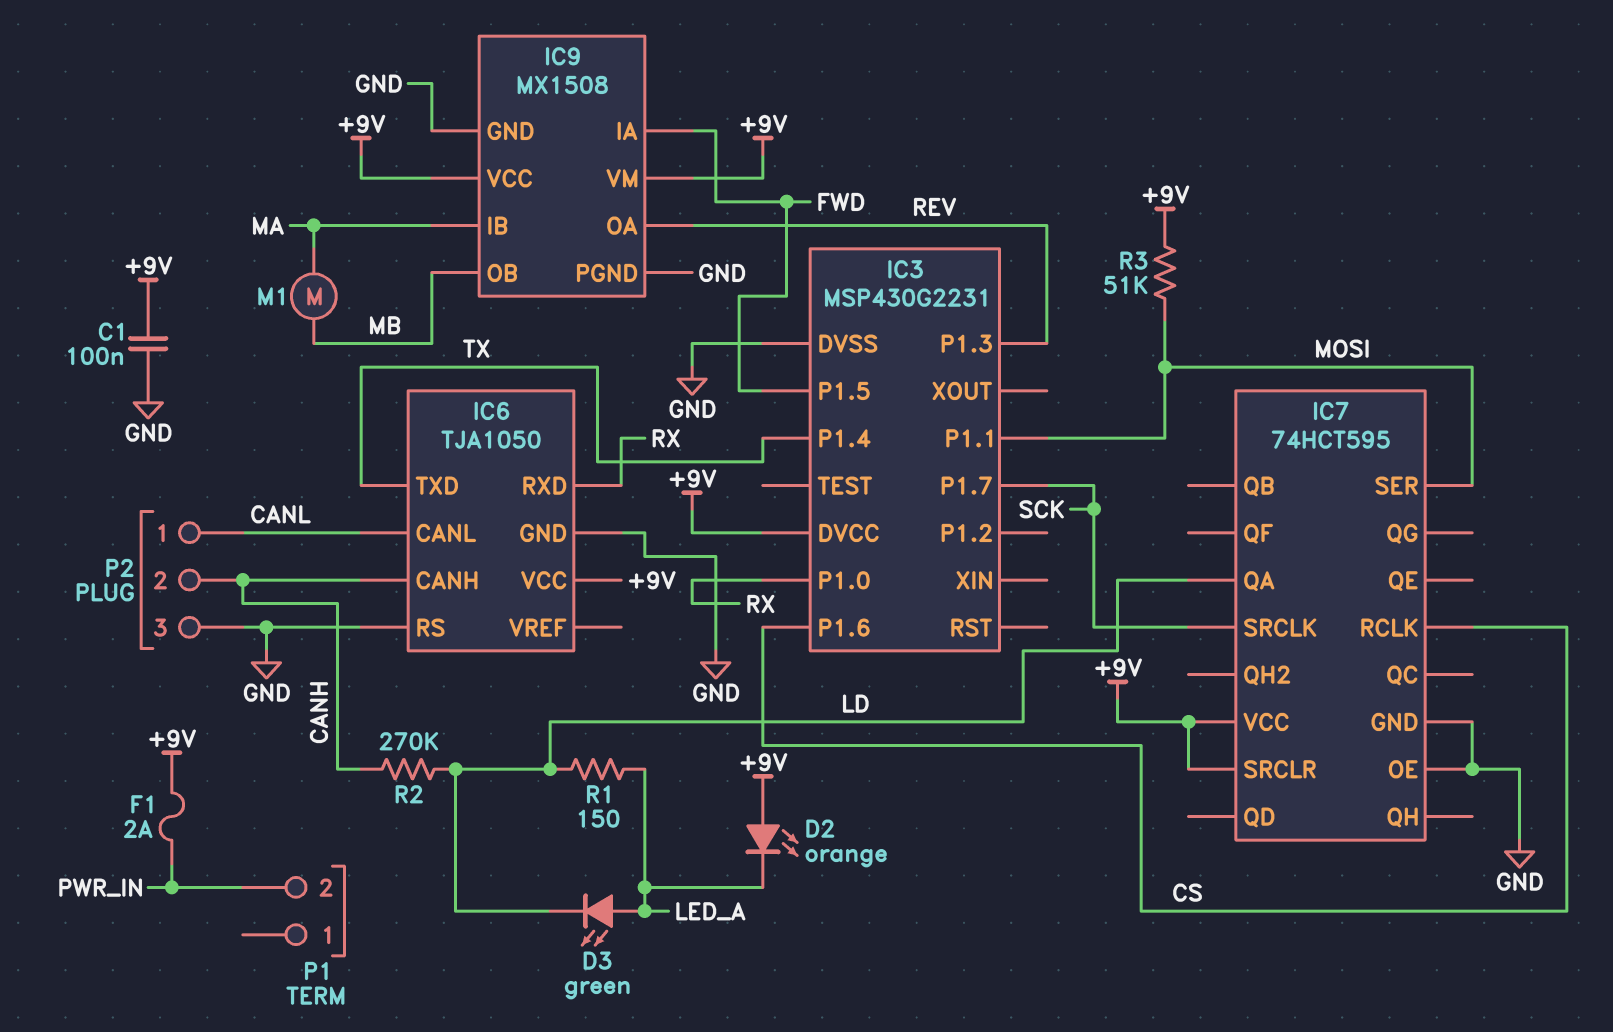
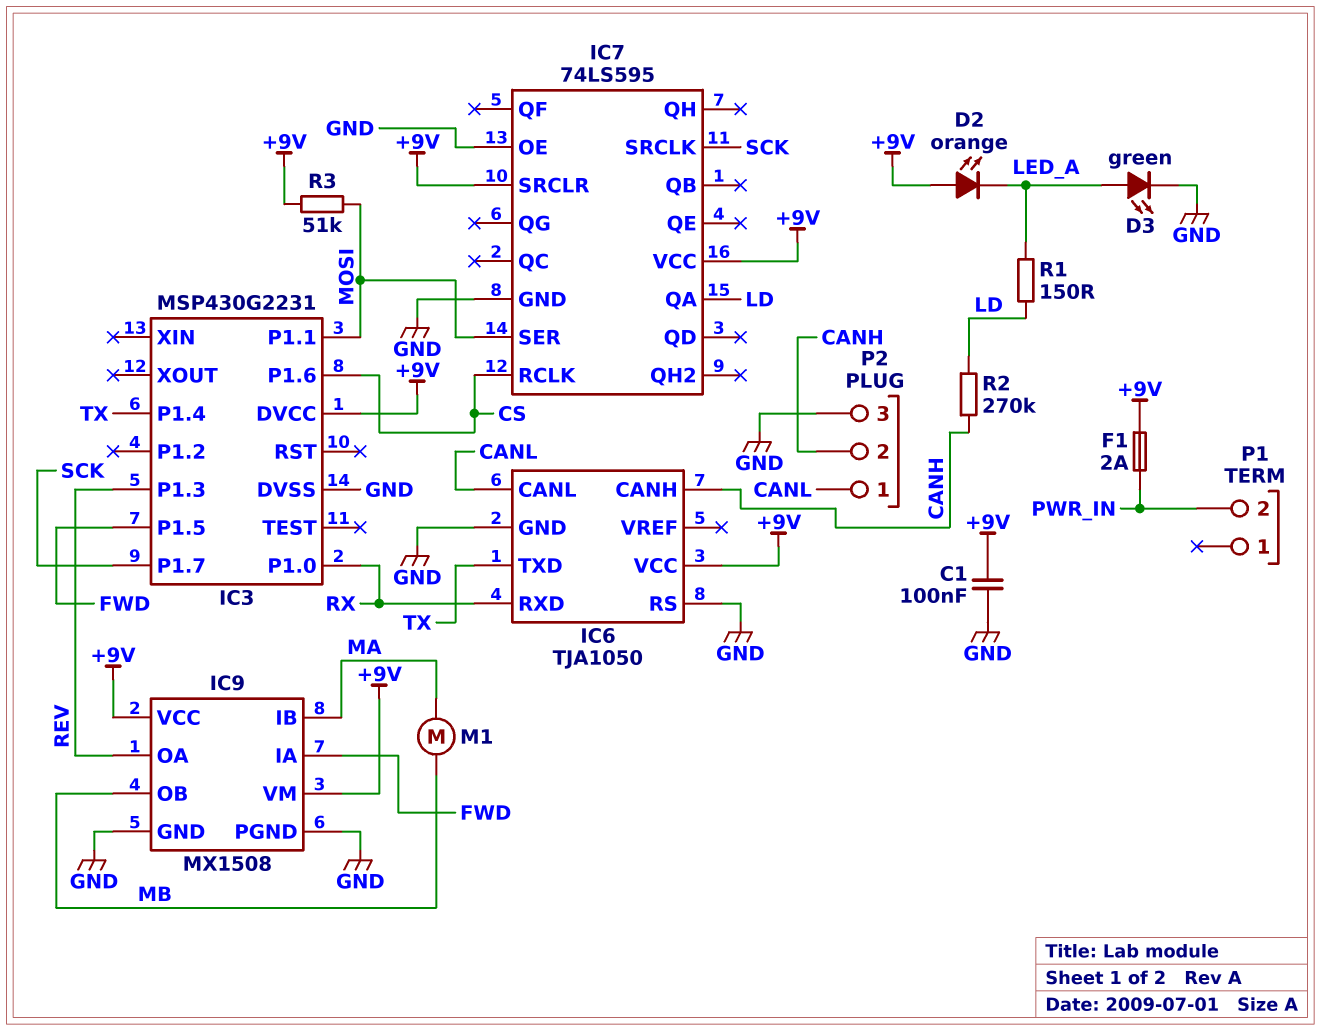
D3: LED green (A LED_A, K LD) -> LED green (A LED_A, K GND)
IC7: 74HCT595 -> 74LS595

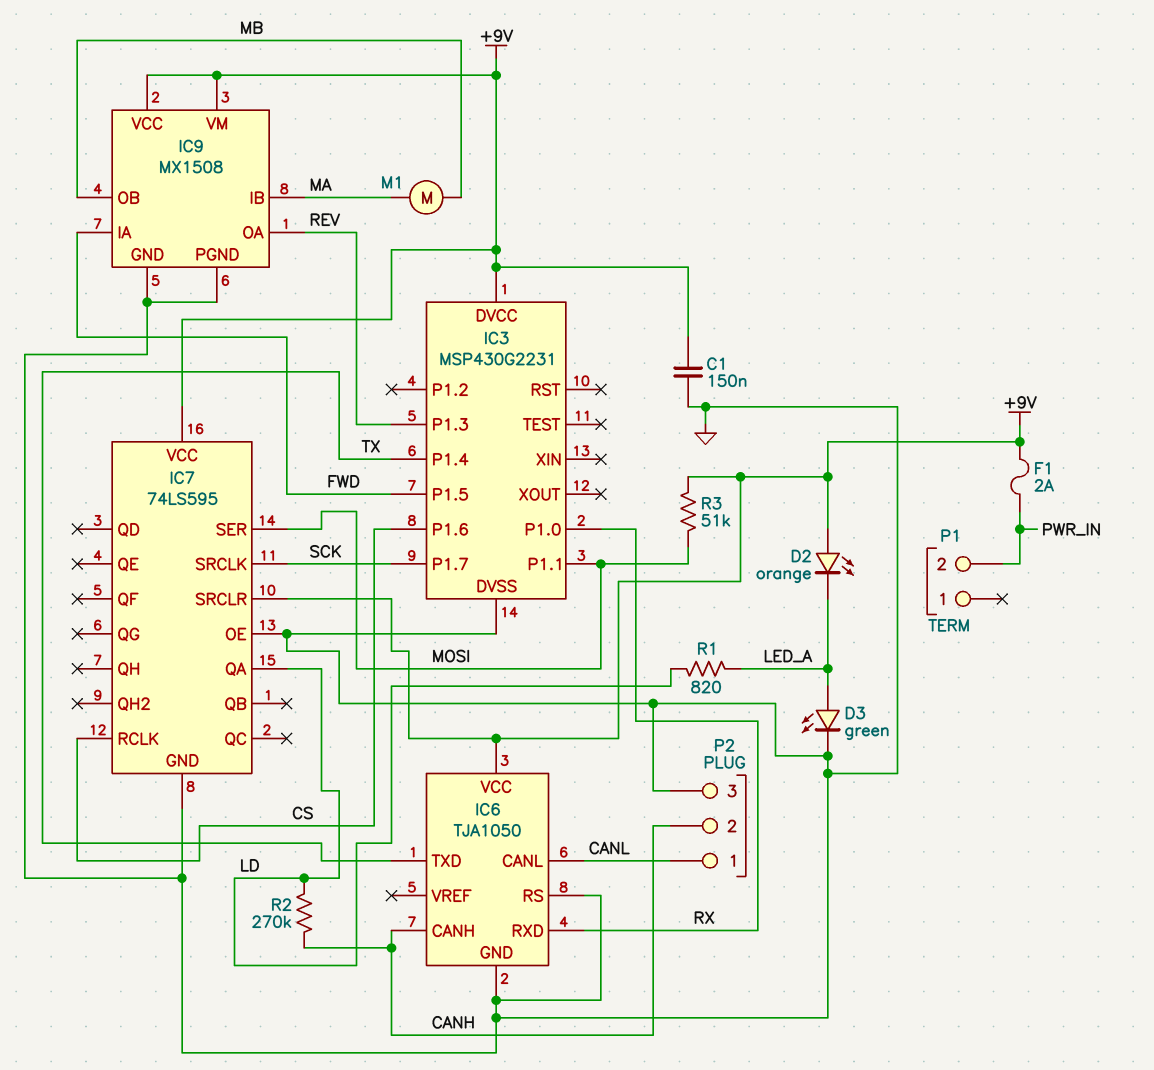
C1: 100nF (+9V, GND) -> 150nF (+9V, GND)
R1: 150 (LD, LED_A) -> 820 (LD, LED_A)

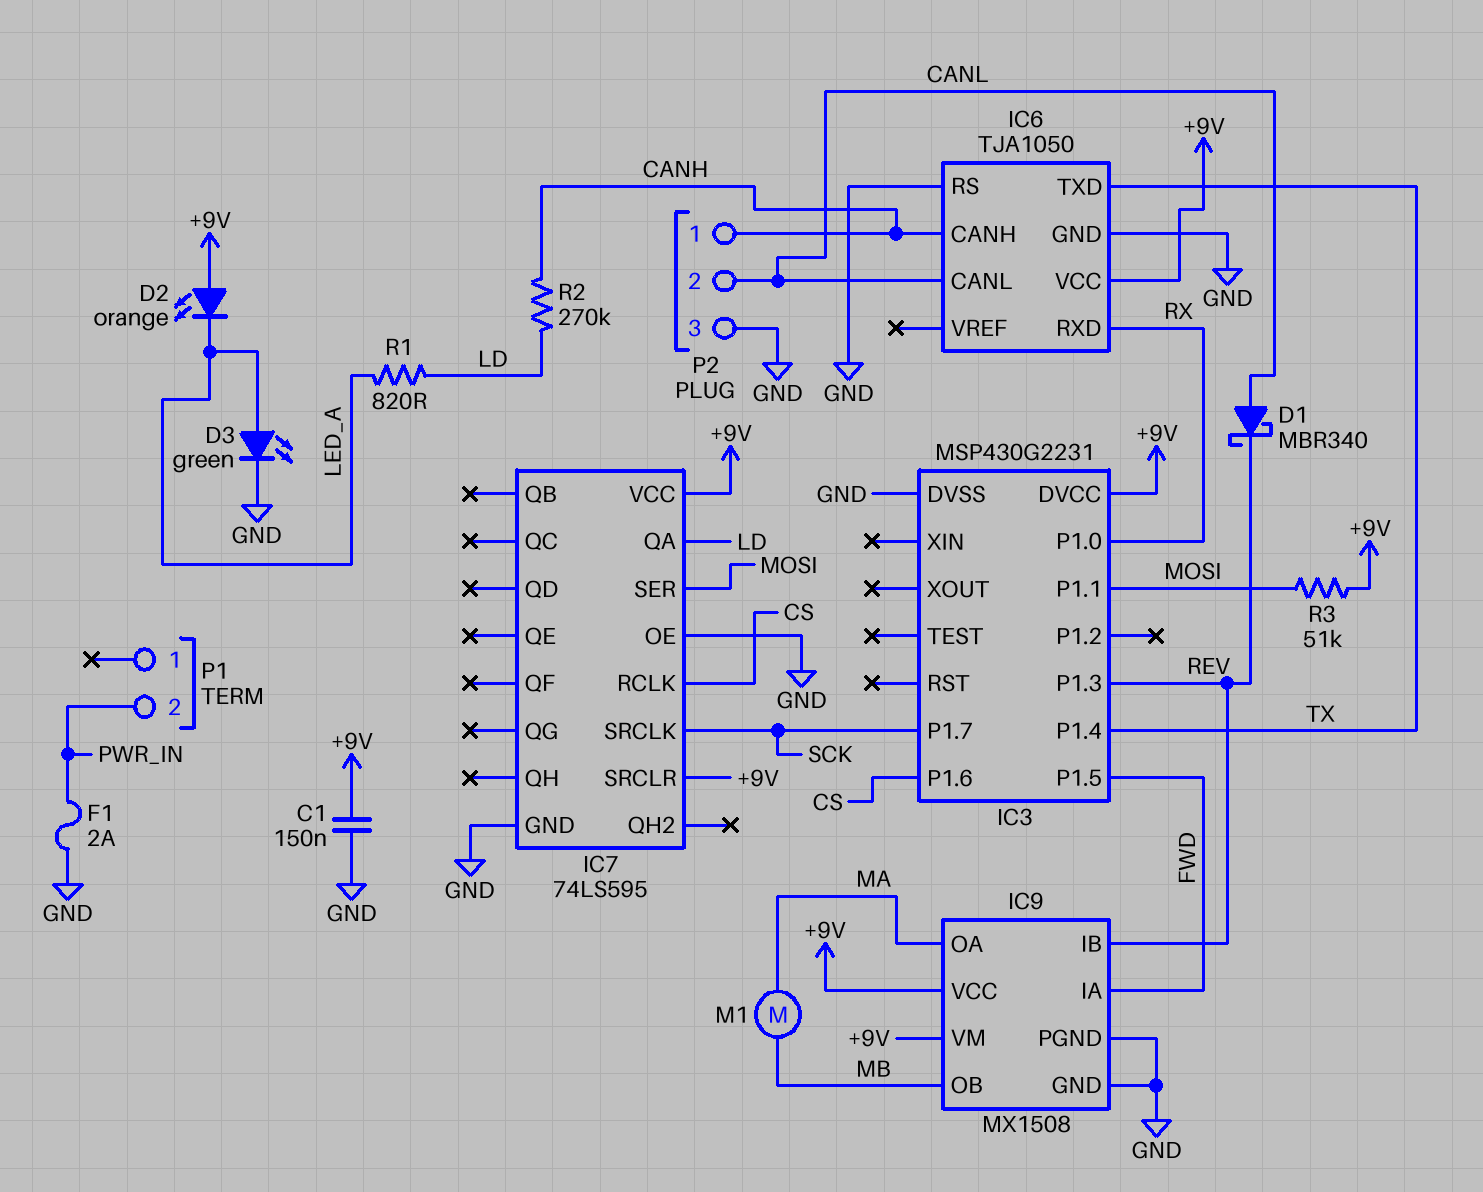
D1: none -> schottky MBR340 (A CANL, K REV)
F1: 2A (+9V, PWR_IN) -> 2A (GND, PWR_IN)
IC9 pin IB: MA -> REV
IC9 pin OA: REV -> MA
P2 pin 1: CANL -> CANH
P2 pin 2: CANH -> CANL

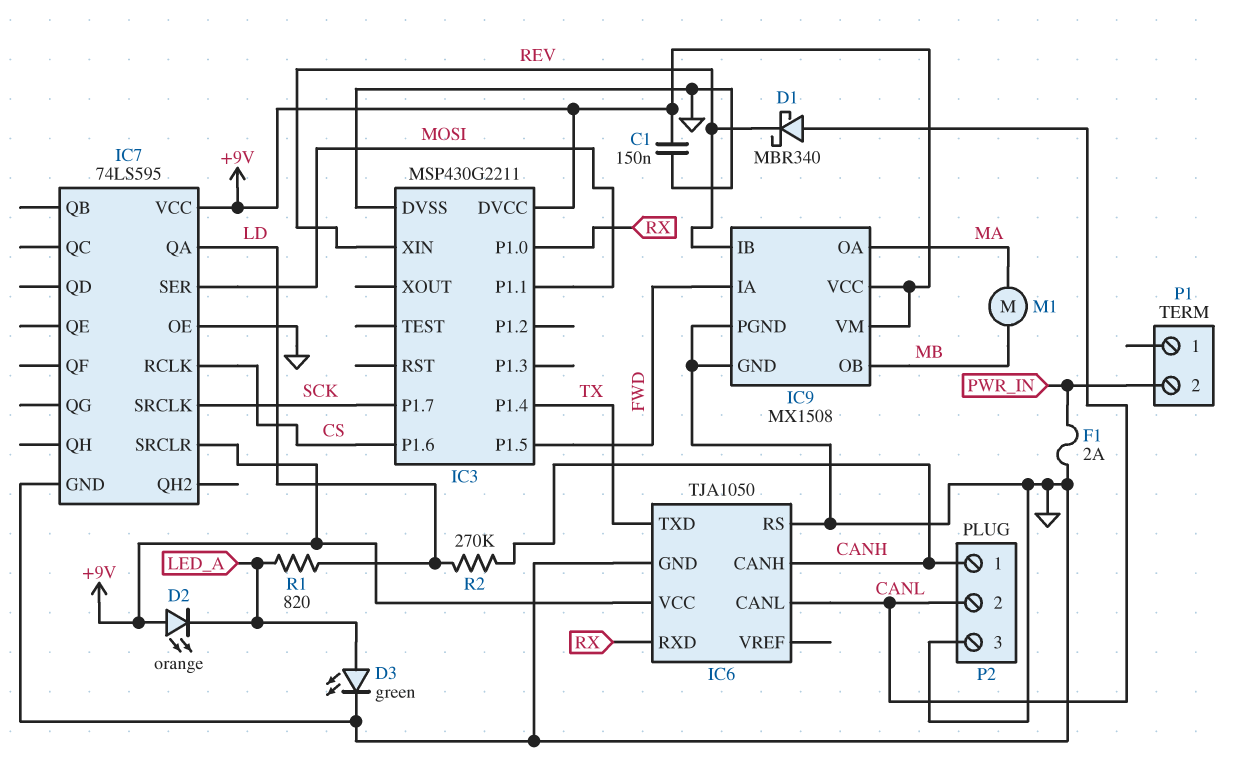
IC3: MSP430G2231 -> MSP430G2211
IC3 pin P1.3: REV -> none
IC3 pin XIN: none -> REV
R3: 51k (+9V, MOSI) -> none

